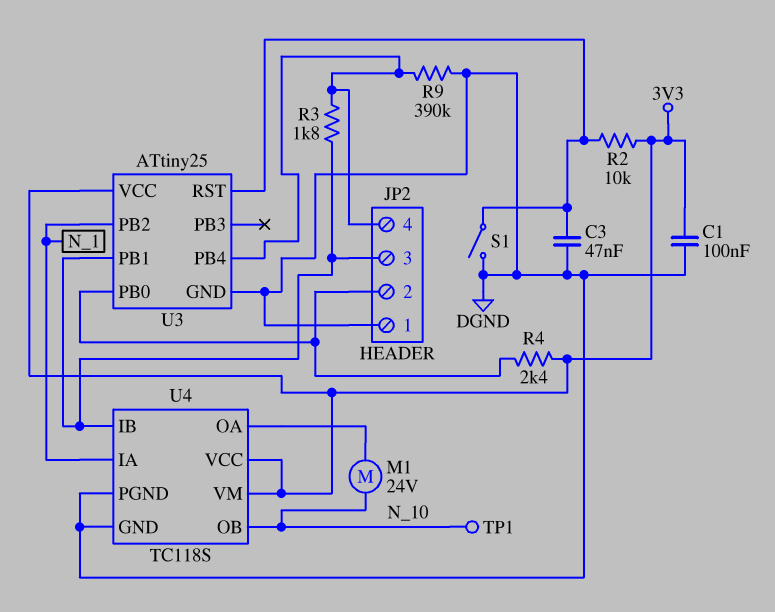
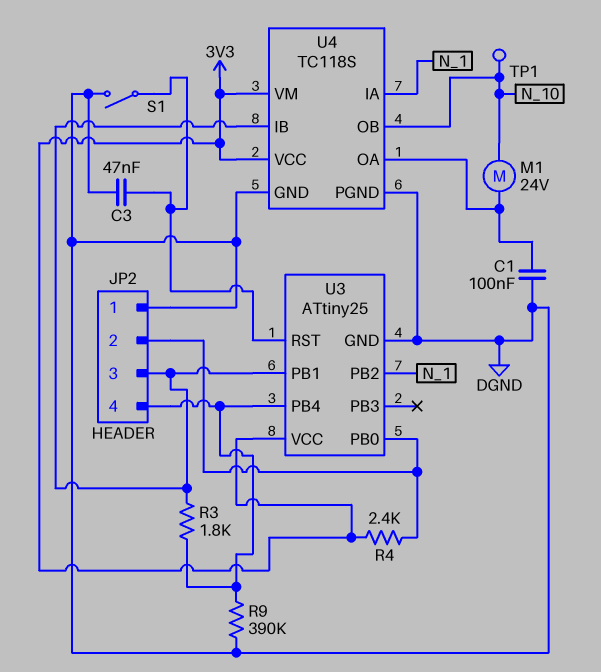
C1: 100nF (3V3, DGND) -> 100nF (DGND, U4/OA)
R2: 10k (3V3, U3/RST) -> none

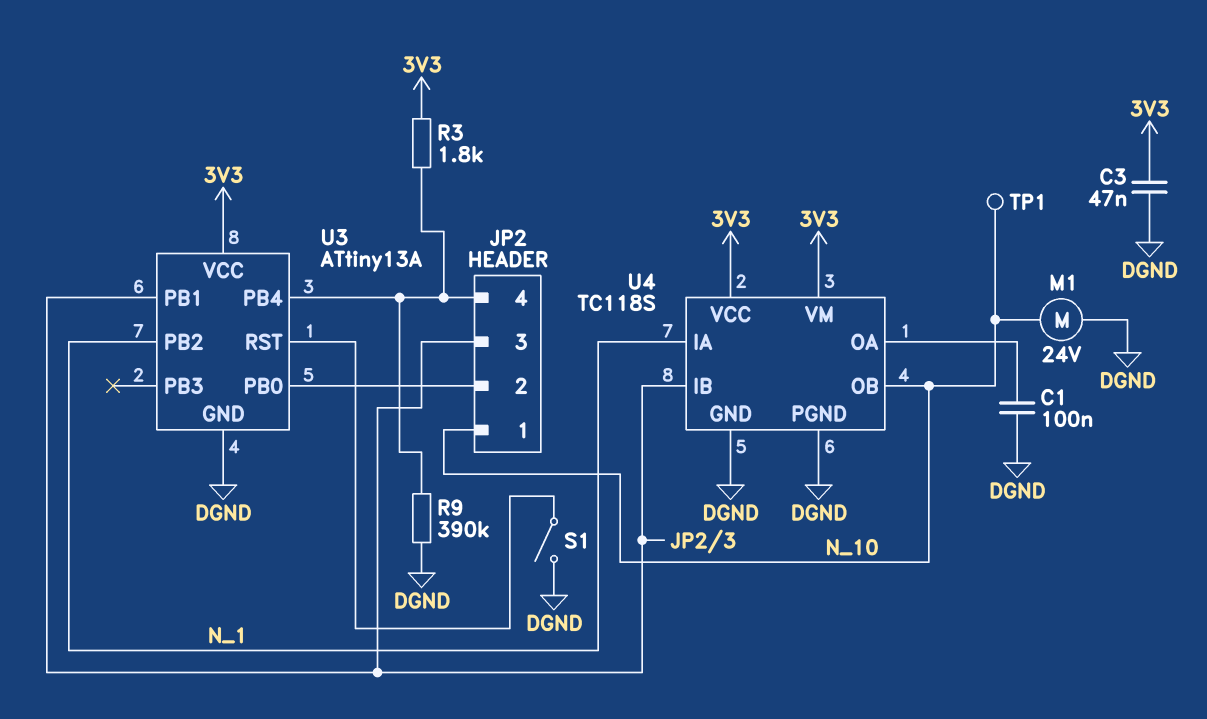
C3: 47nF (DGND, U3/RST) -> 47nF (3V3, DGND)
JP2 pin 1: DGND -> N_10
M1: motor 24V (N_10, U4/OA) -> motor 24V (DGND, N_10)
R3: 1.8k (JP2/3, JP2/4) -> 1.8k (3V3, JP2/4)
R4: 2.4k (3V3, JP2/2) -> none
U3: ATtiny25 -> ATtiny13A

